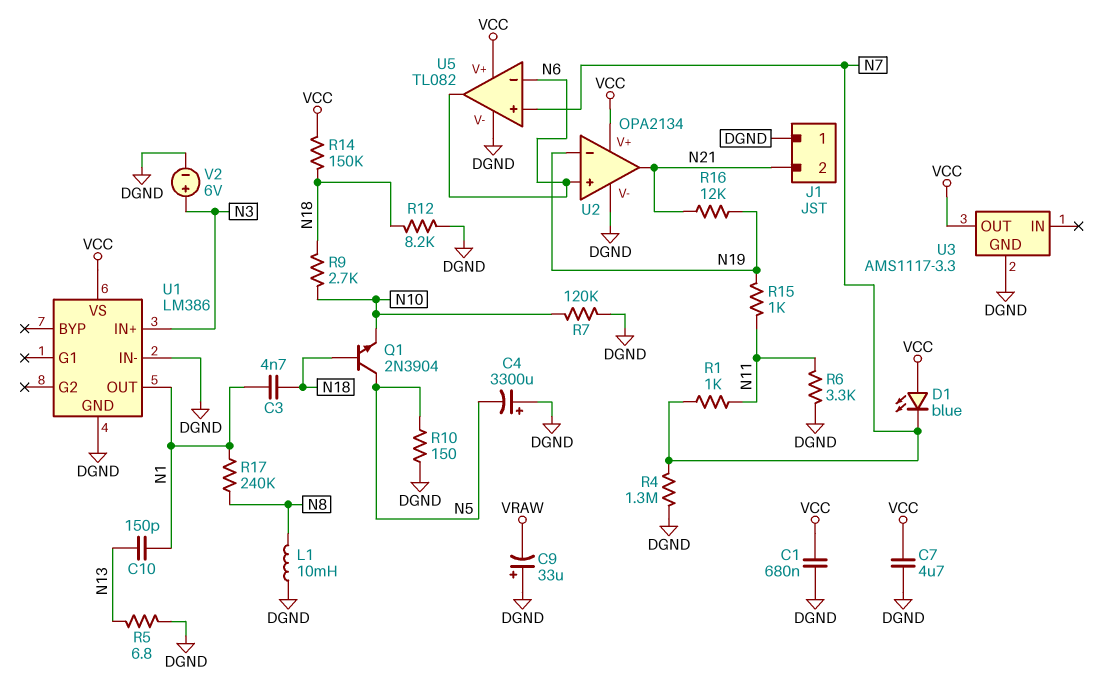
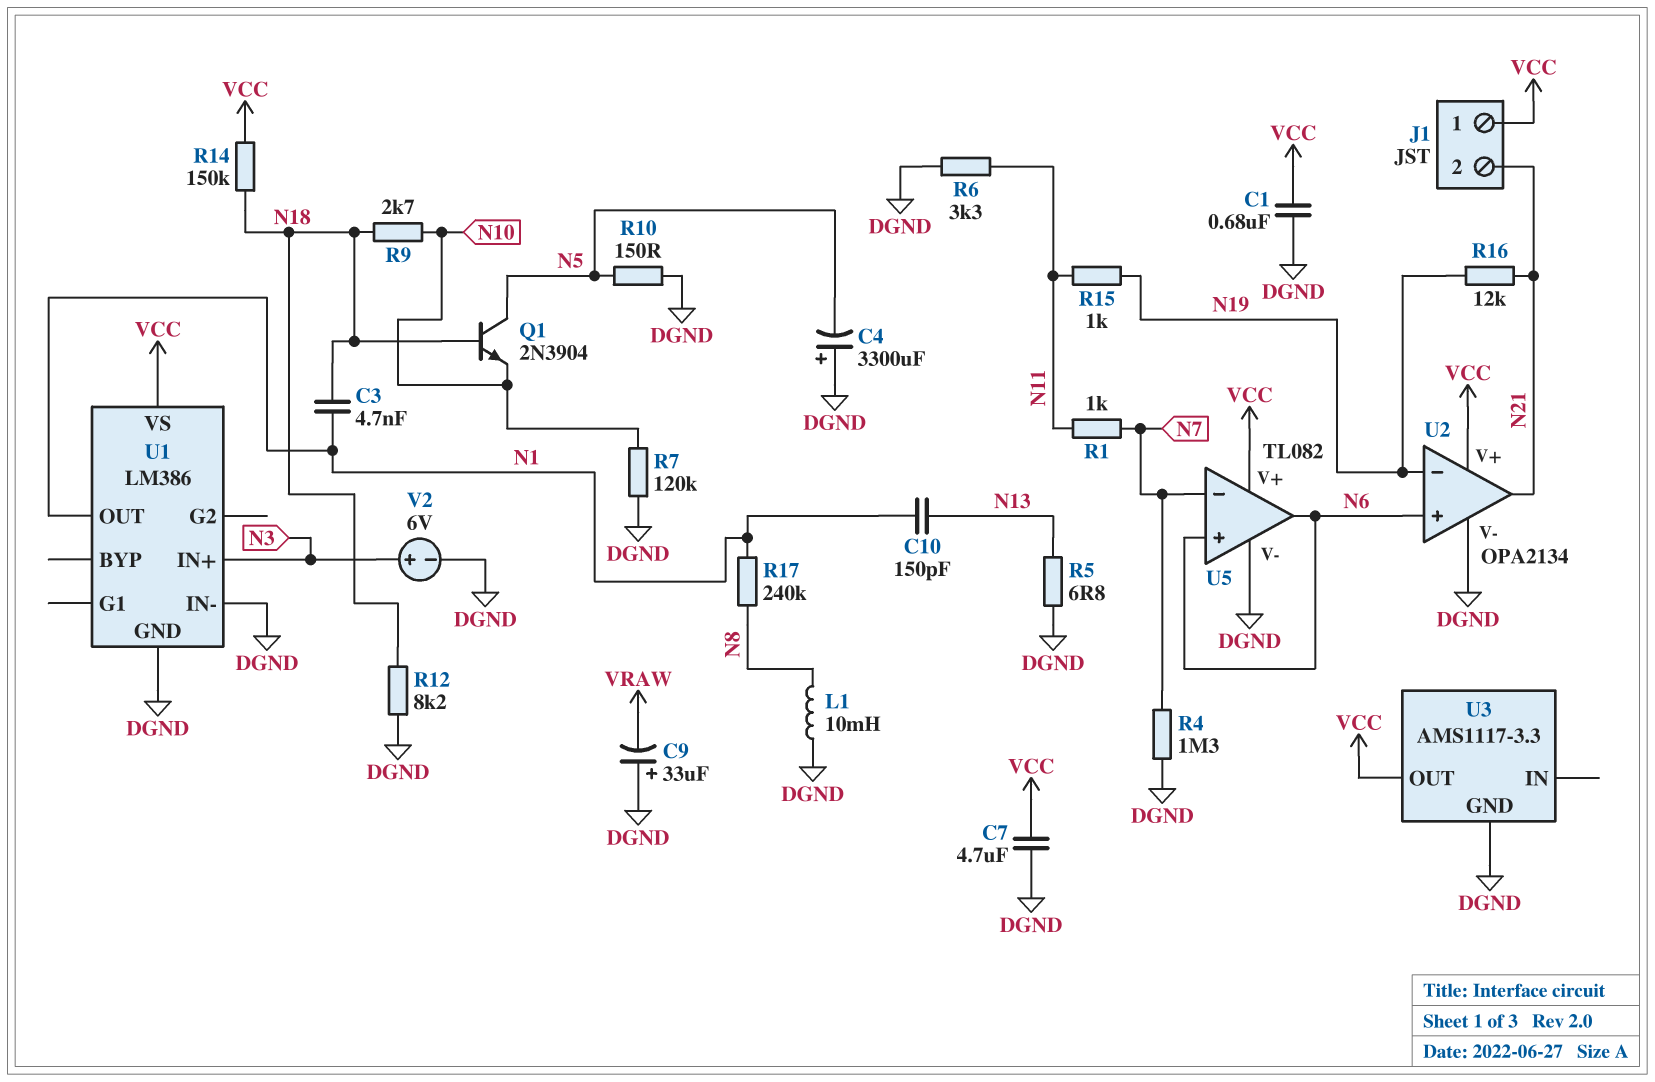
D1: LED blue (A VCC, K N7) -> none
J1 pin 1: DGND -> VCC
U5 pin in+: N7 -> N6
U5 pin in-: N6 -> N7

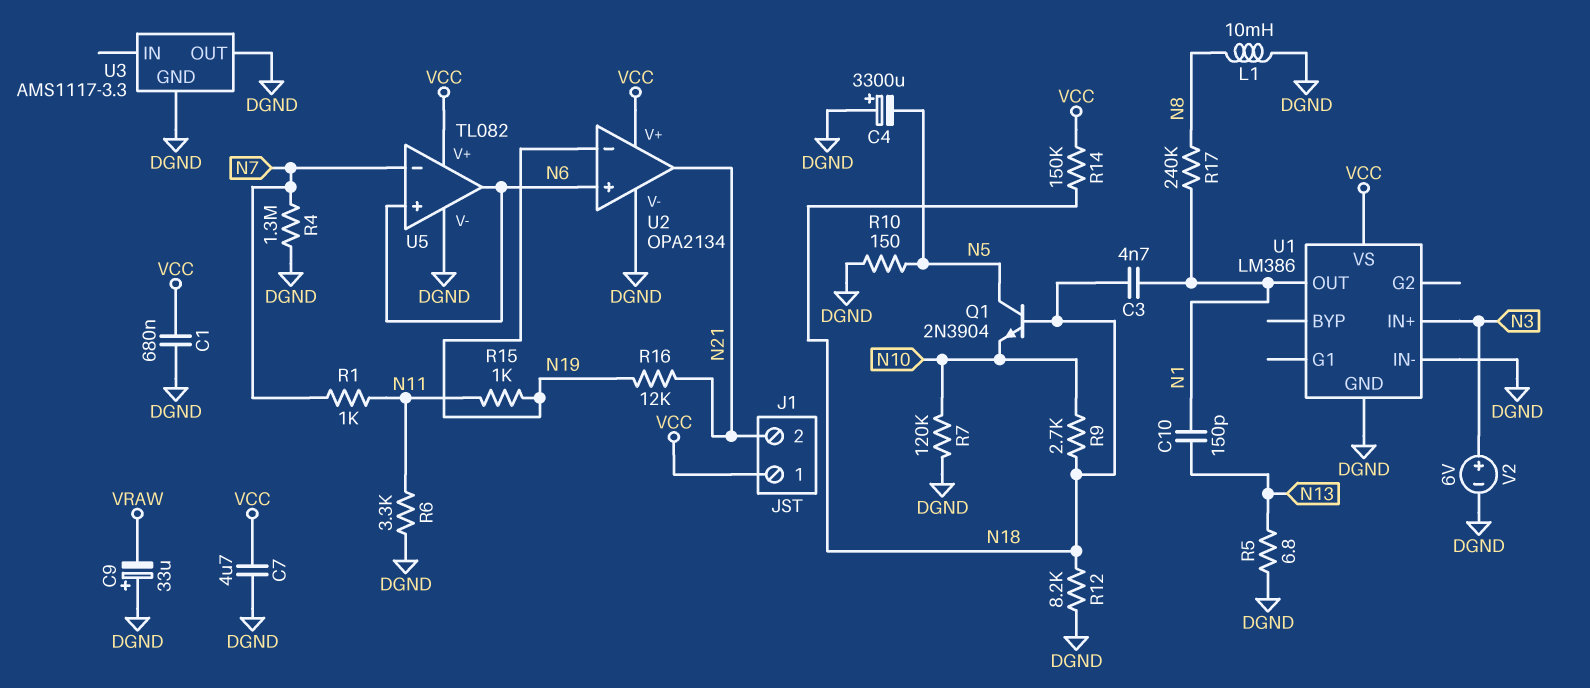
U3 pin OUT: VCC -> DGND

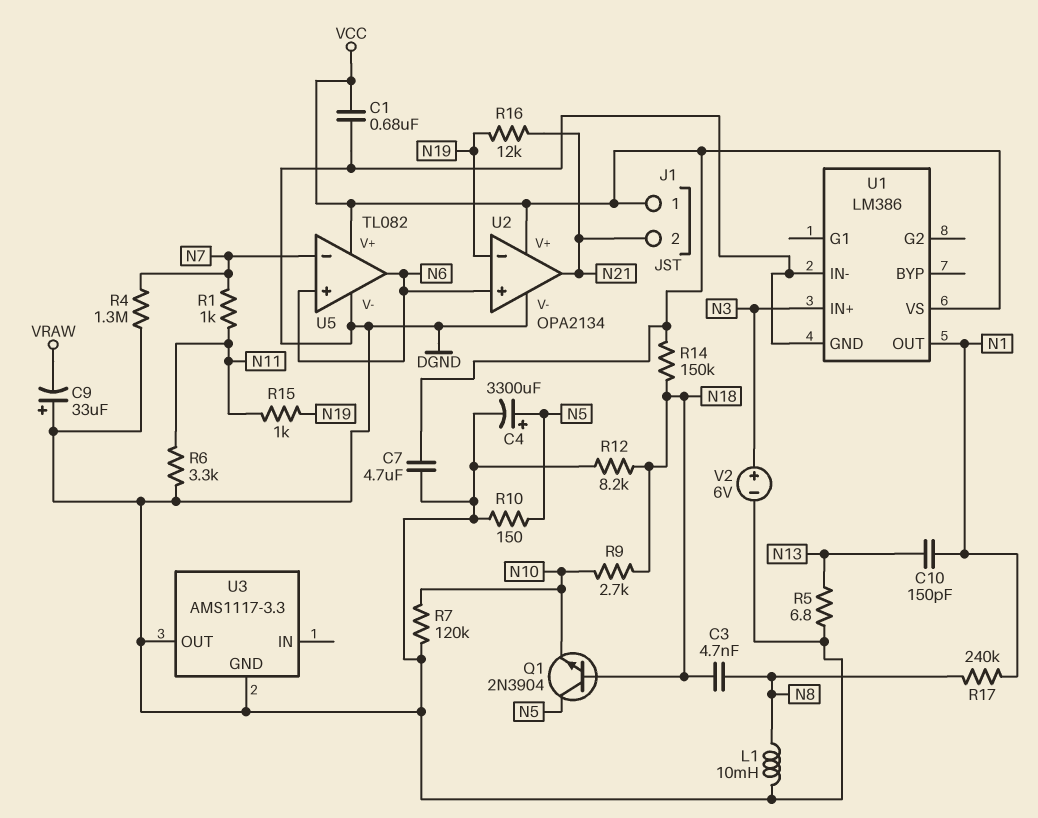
C3: 4.7nF (N1, N18) -> 4.7nF (N8, N18)
C4: 3300uF (plus DGND, minus N5) -> 3300uF (plus N5, minus DGND)

